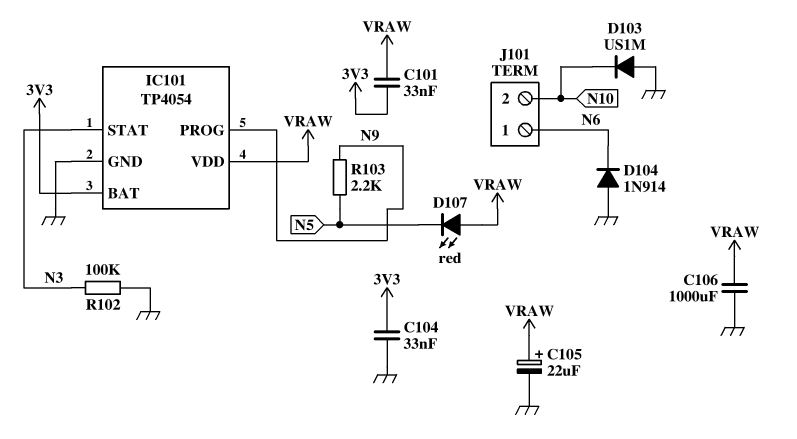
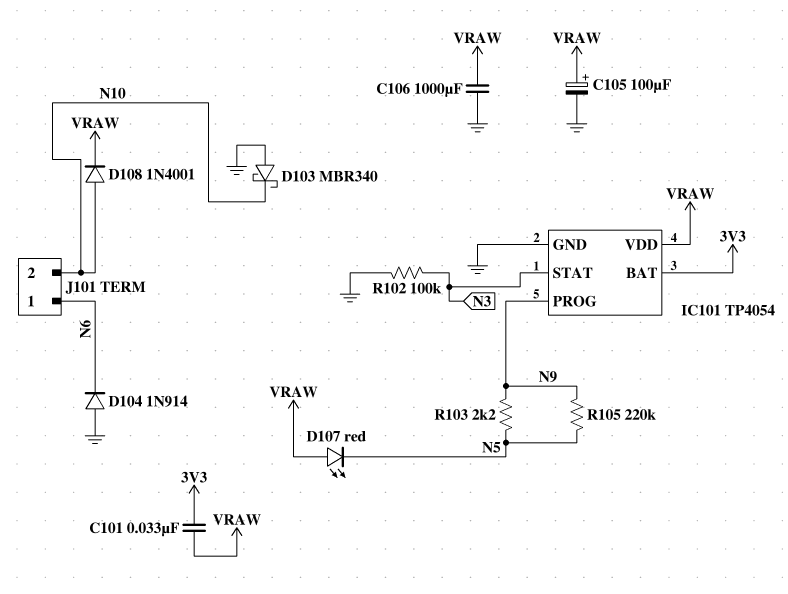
C104: 33nF (3V3, GND) -> none
C105: 22uF (plus VRAW, minus GND) -> 100uF (plus VRAW, minus GND)
D103: diode US1M (A GND, K N10) -> schottky MBR340 (A GND, K N10)
D108: none -> diode 1N4001 (A N10, K VRAW)
R105: none -> 220k (N5, N9)

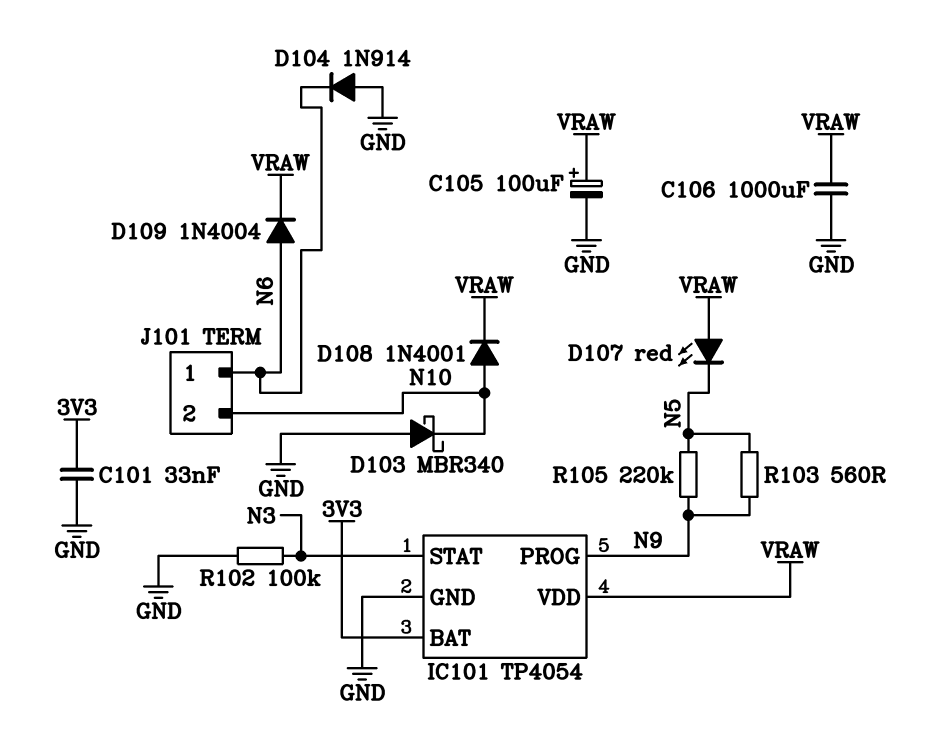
C101: 33nF (3V3, VRAW) -> 33nF (3V3, GND)
D109: none -> diode 1N4004 (A N6, K VRAW)
R103: 2.2k (N5, N9) -> 560 (N5, N9)

